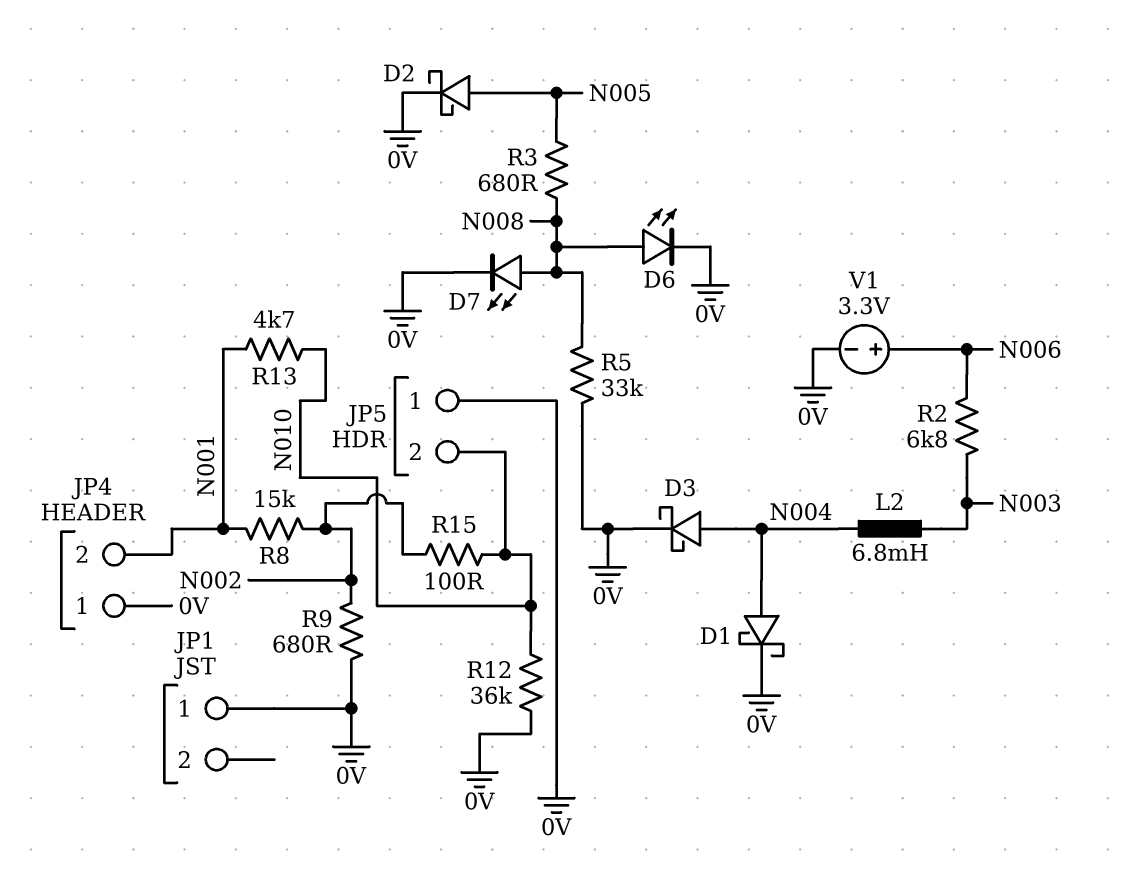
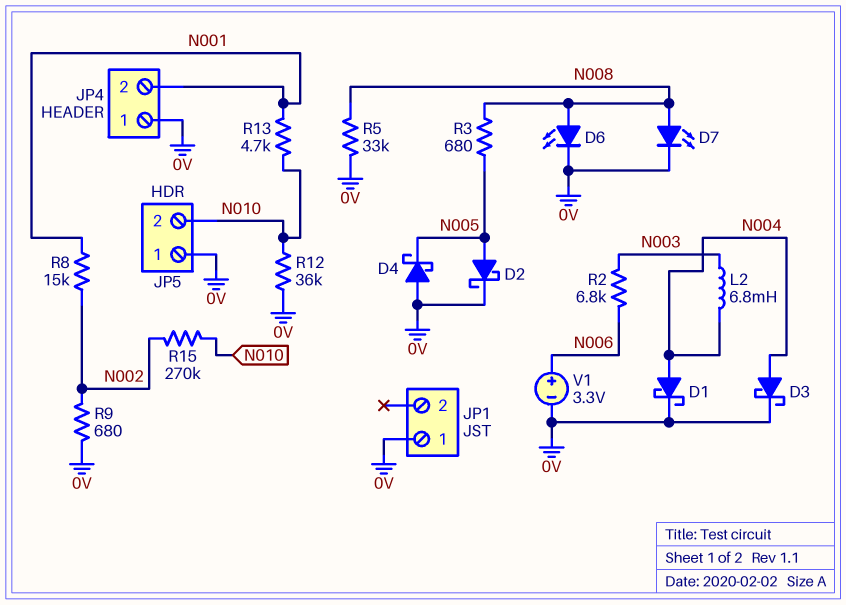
D4: none -> schottky (A 0V, K N005)
R15: 100 (N002, N010) -> 270k (N002, N010)

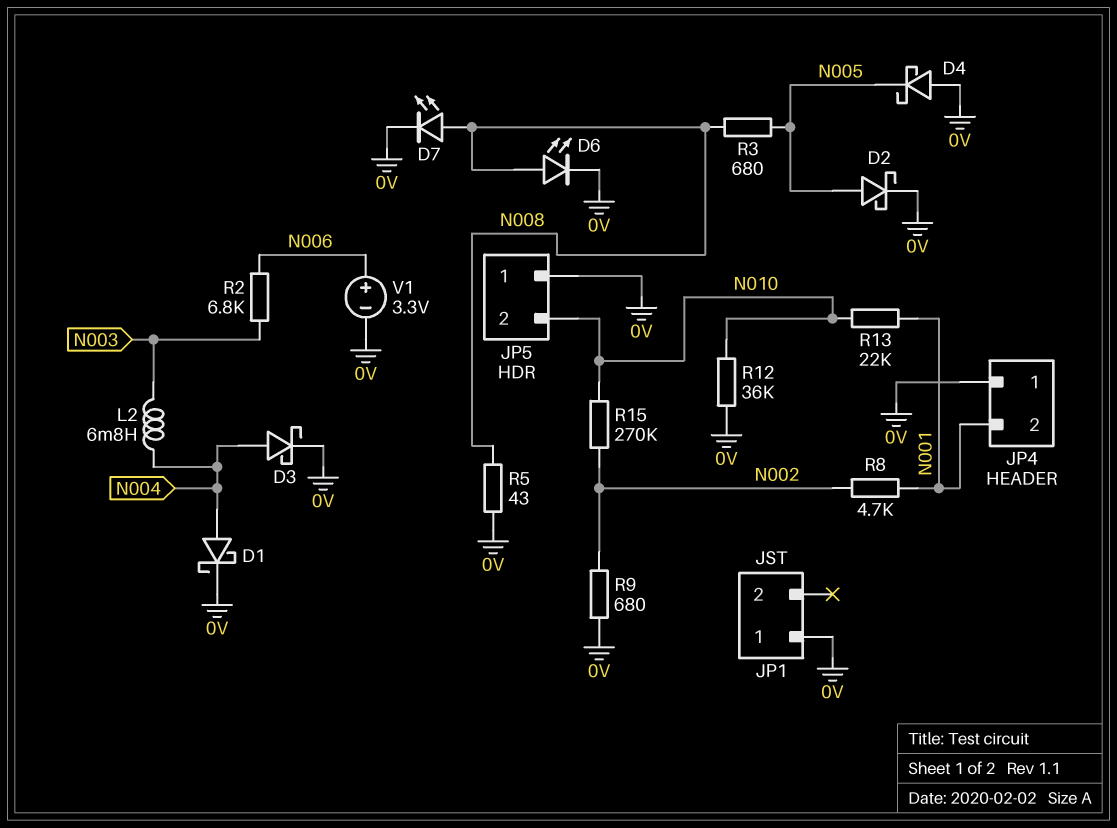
R5: 33k (0V, N008) -> 43 (0V, N008)
R8: 15k (N001, N002) -> 4.7k (N001, N002)
R13: 4.7k (N001, N010) -> 22k (N001, N010)

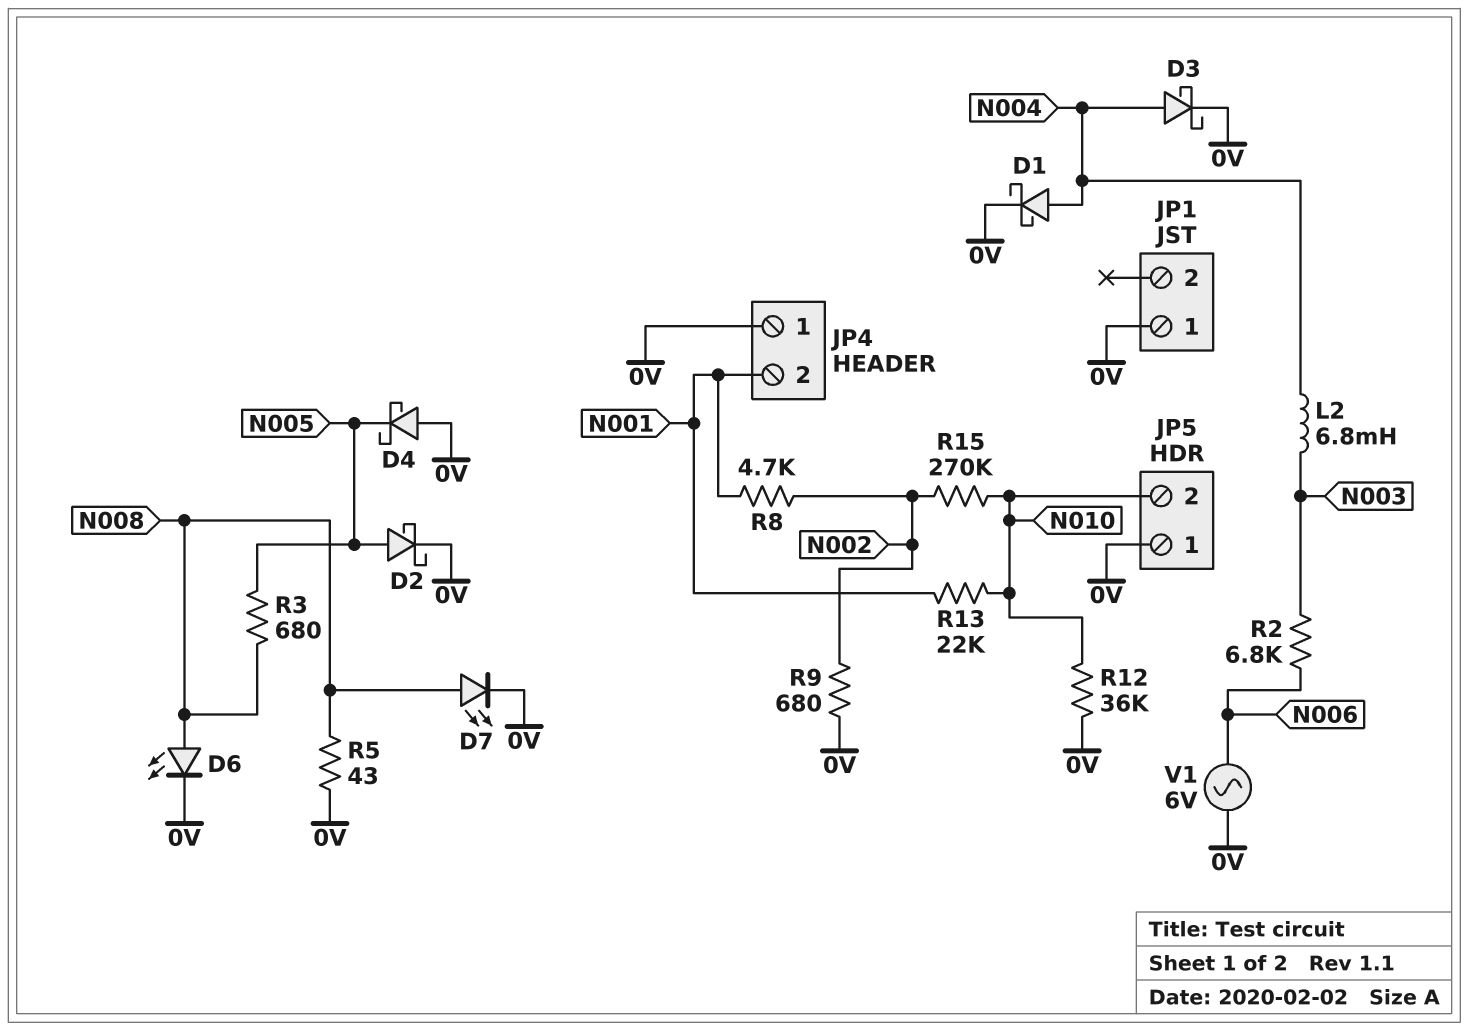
V1: 3.3V (plus N006, minus 0V) -> AC 6V (0V, N006)

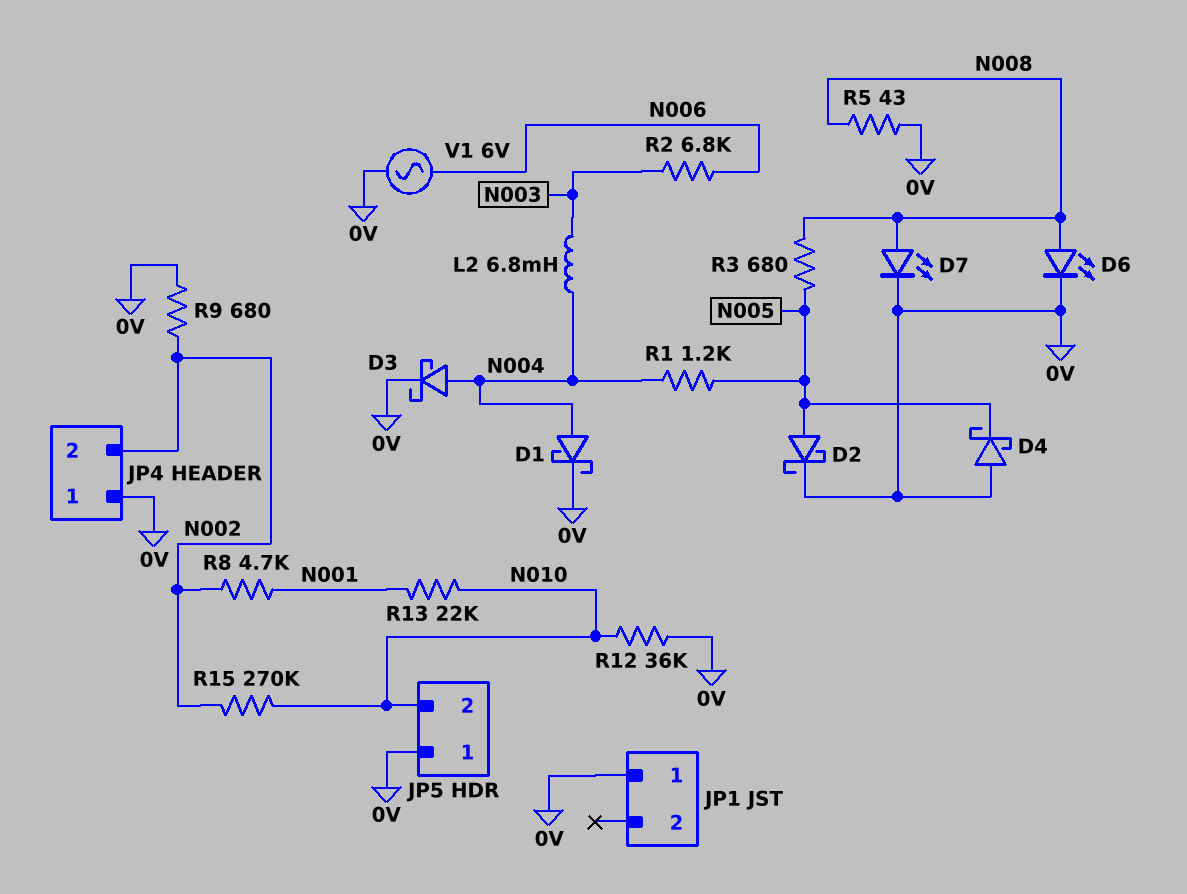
JP4 pin 2: N001 -> N002
R1: none -> 1.2k (N004, N005)

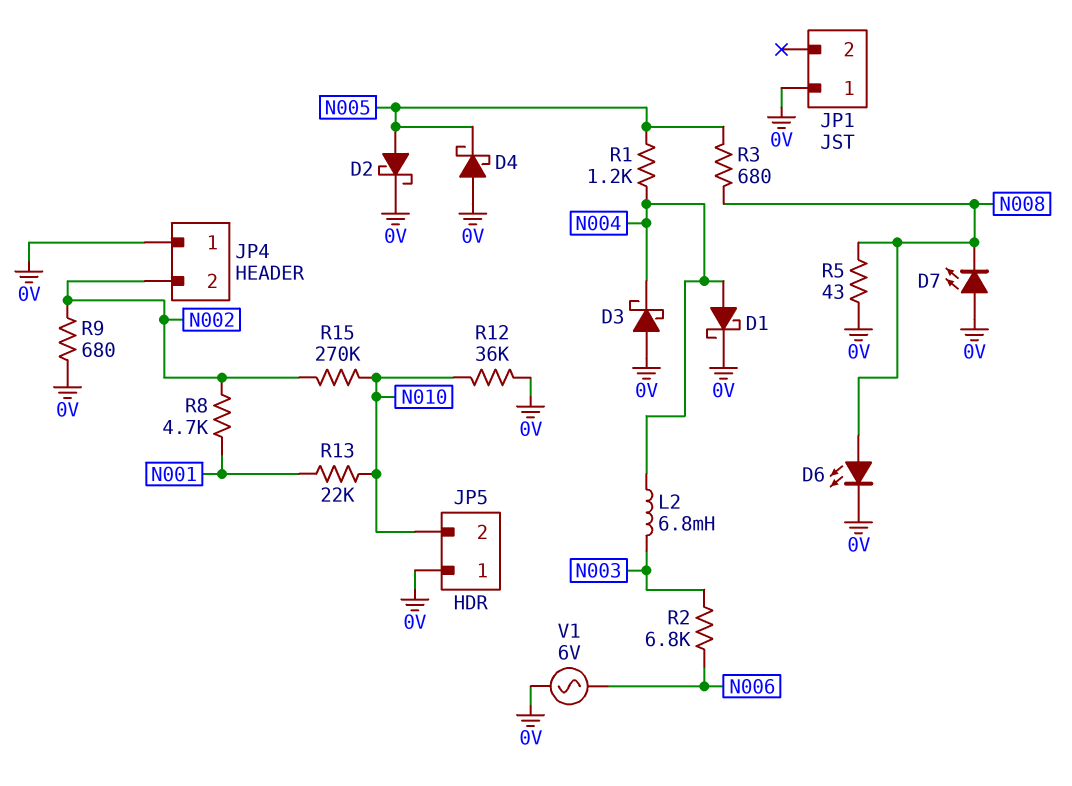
D3: schottky (A N004, K 0V) -> schottky (A 0V, K N004)
D7: LED (A N008, K 0V) -> LED (A 0V, K N008)

